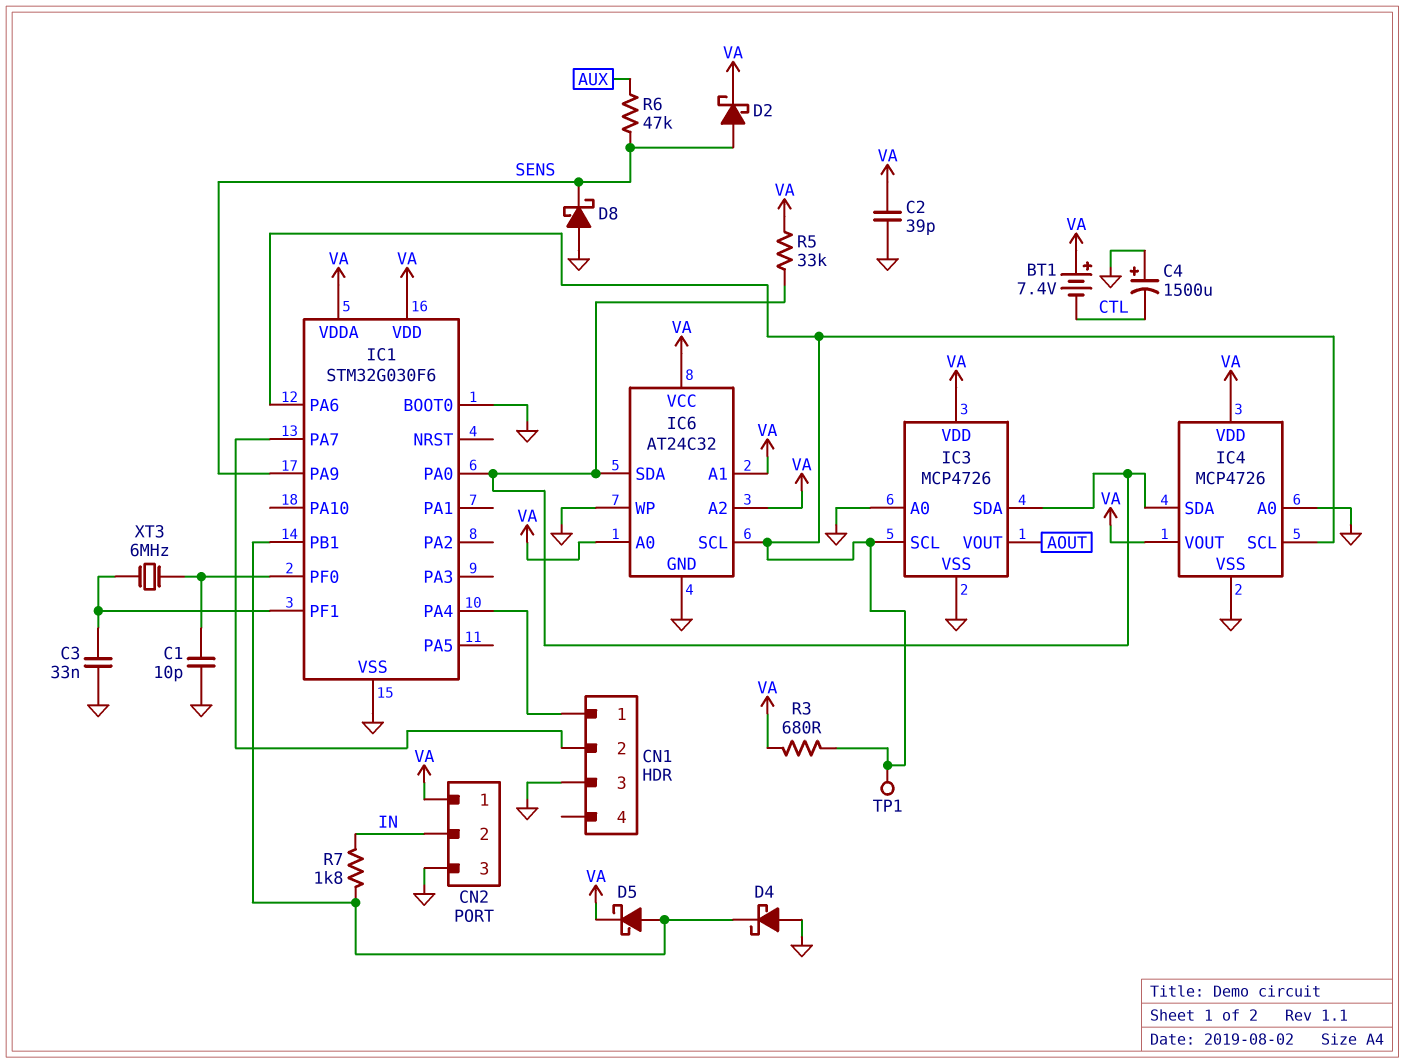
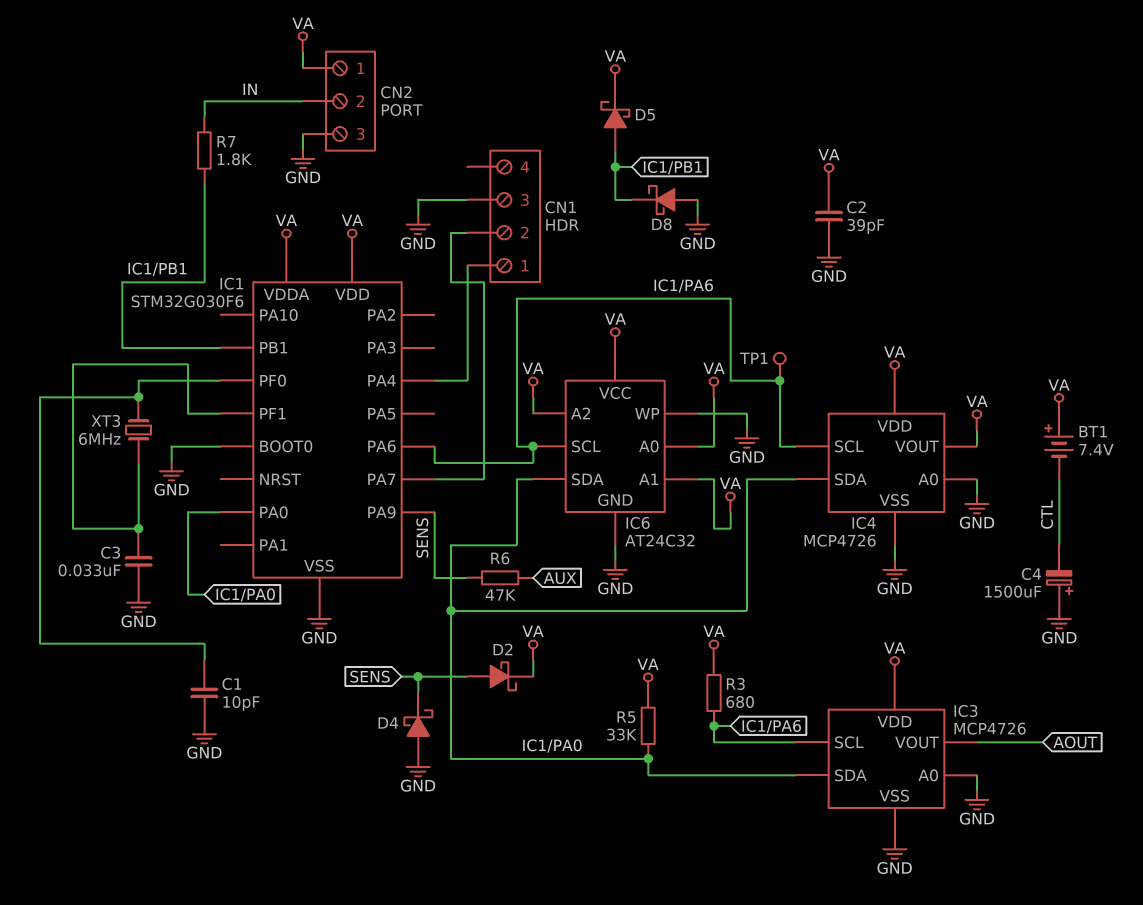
D4: schottky (A GND, K IC1/PB1) -> schottky (A GND, K SENS)
D8: schottky (A GND, K SENS) -> schottky (A GND, K IC1/PB1)

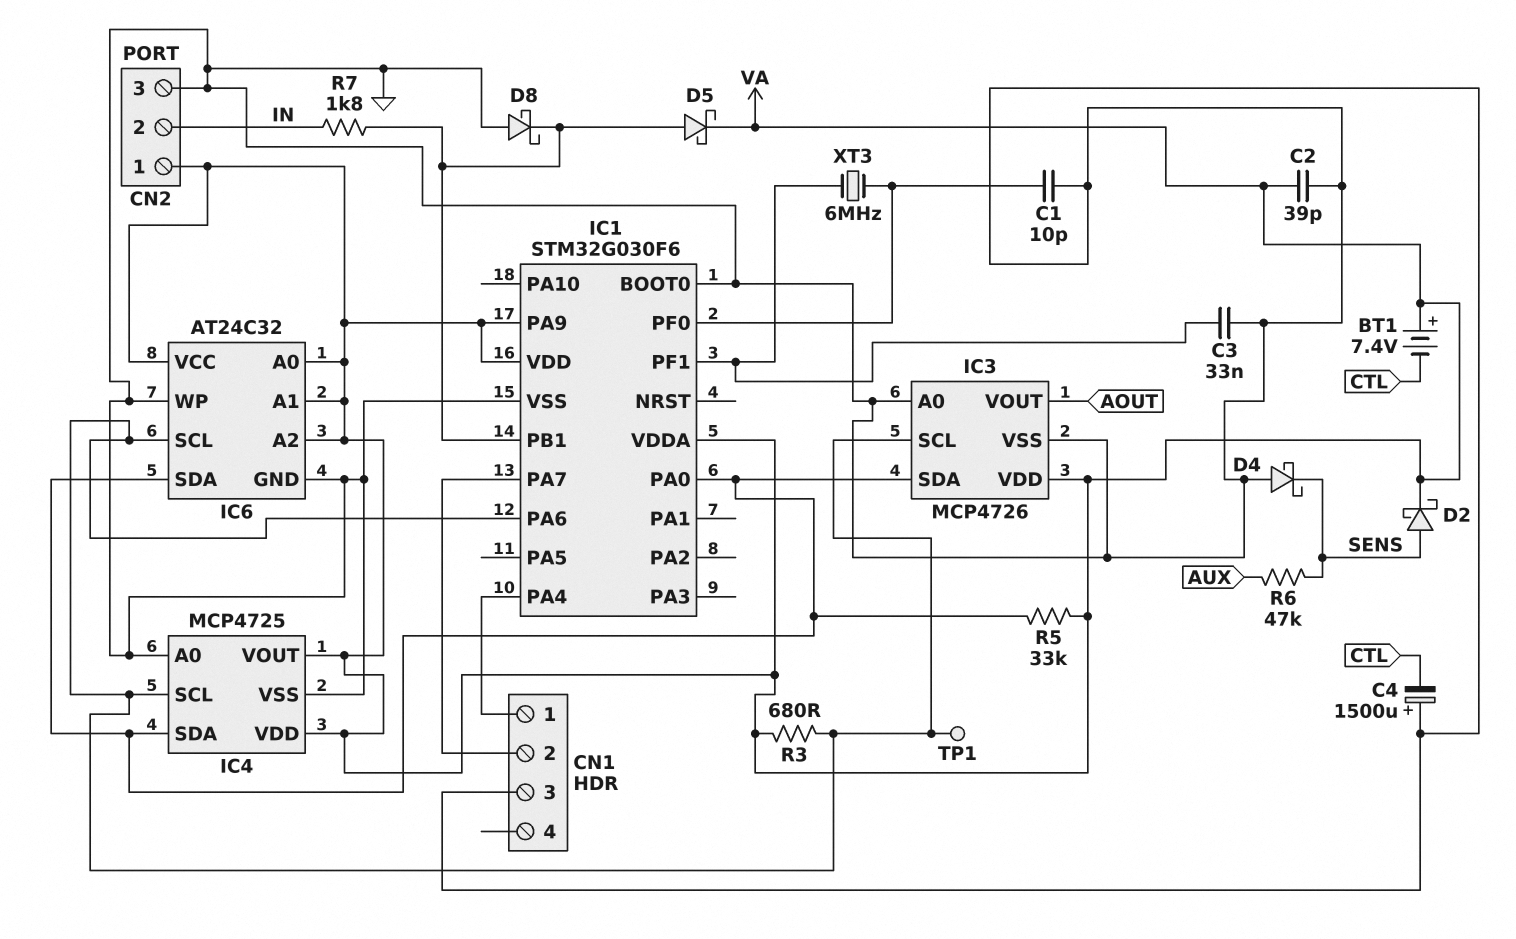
IC1 pin PA9: SENS -> VA
IC4: MCP4726 -> MCP4725

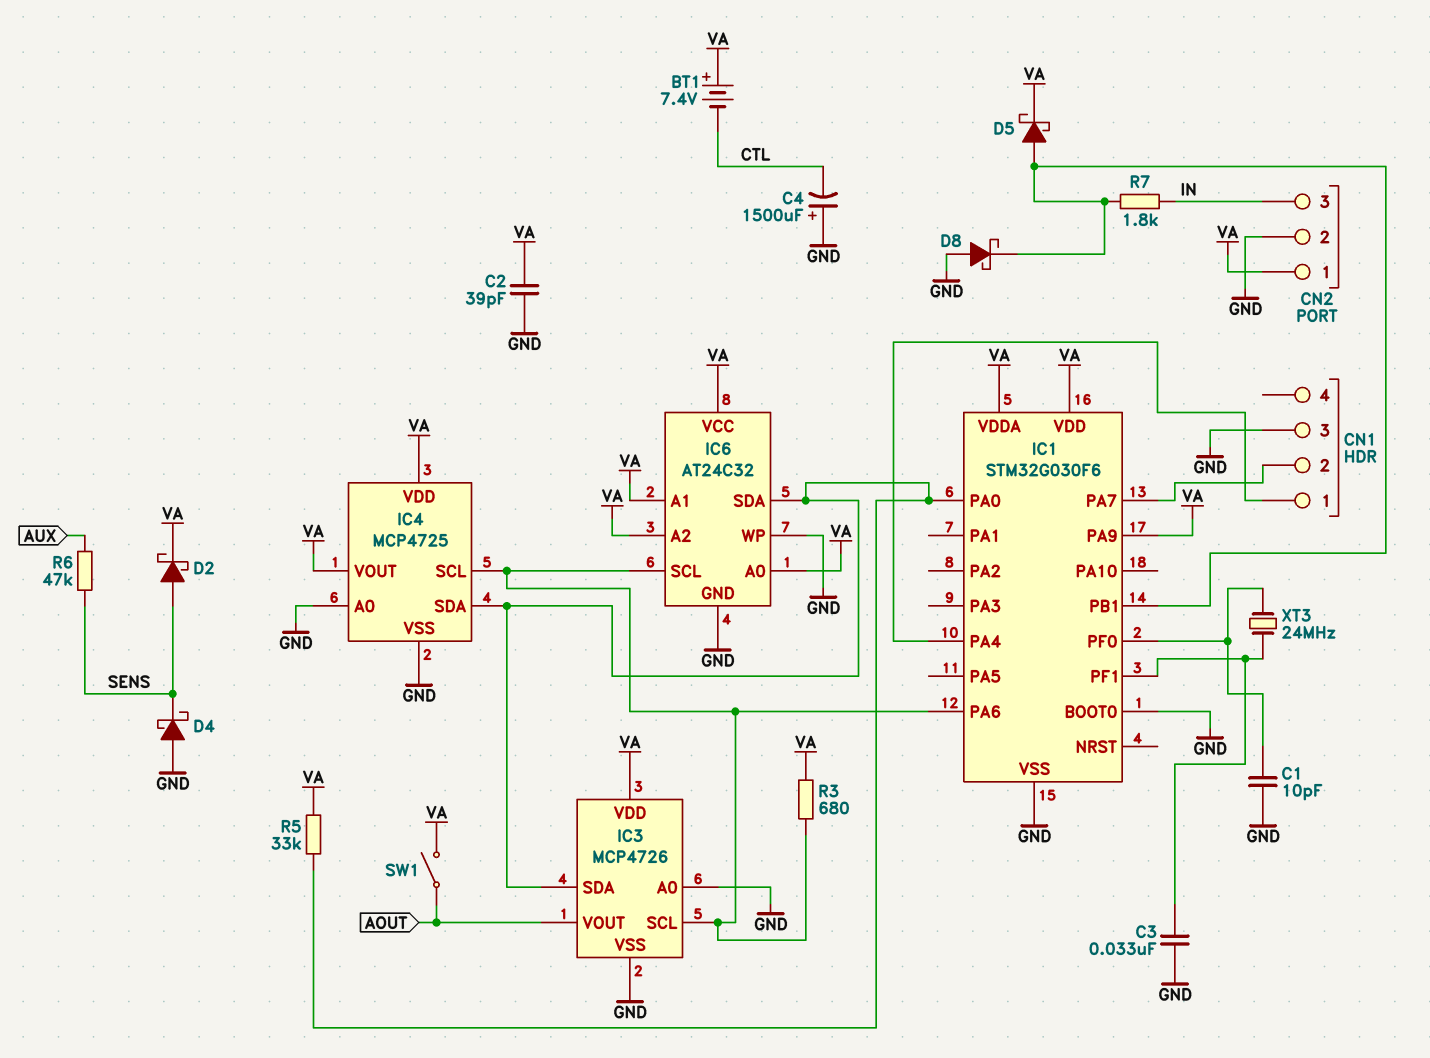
CN2 pin 2: IN -> GND
CN2 pin 3: GND -> IN
SW1: none -> switch (AOUT, VA)
TP1: test point (IC1/PA6) -> none
XT3: 6MHz (IC1/PF0, IC1/PF1) -> 24MHz (IC1/PF0, IC1/PF1)

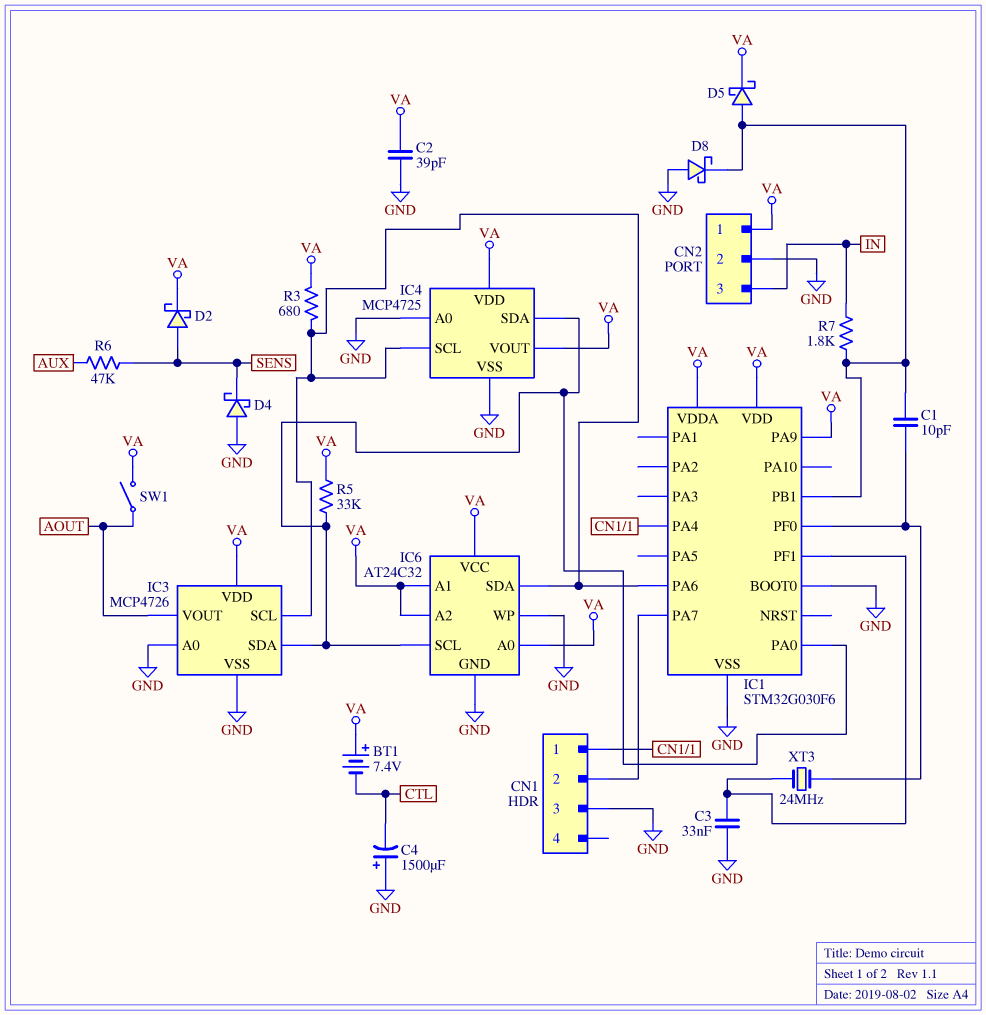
C1: 10pF (GND, IC1/PF0) -> 10pF (IC1/PB1, IC1/PF0)
IC6 pin SCL: IC1/PA6 -> IC1/PA0
IC6 pin SDA: IC1/PA0 -> IC1/PA6

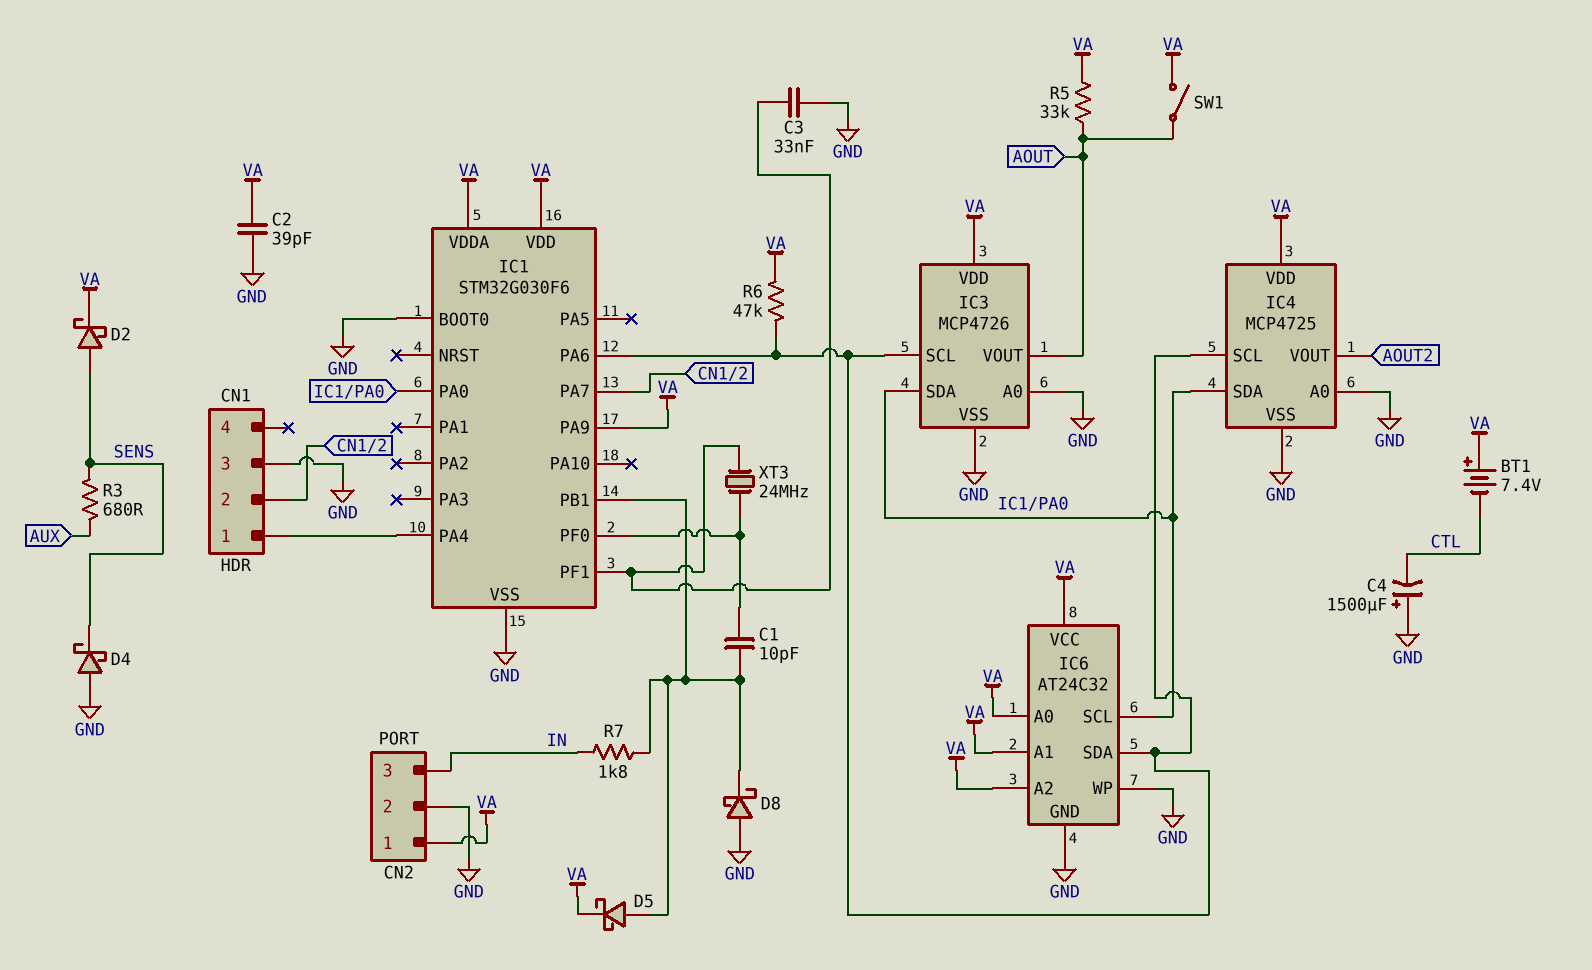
IC4 pin VOUT: VA -> AOUT2
R3: 680 (IC1/PA6, VA) -> 680 (AUX, SENS)
R5: 33k (IC1/PA0, VA) -> 33k (AOUT, VA)
R6: 47k (AUX, SENS) -> 47k (IC1/PA6, VA)

